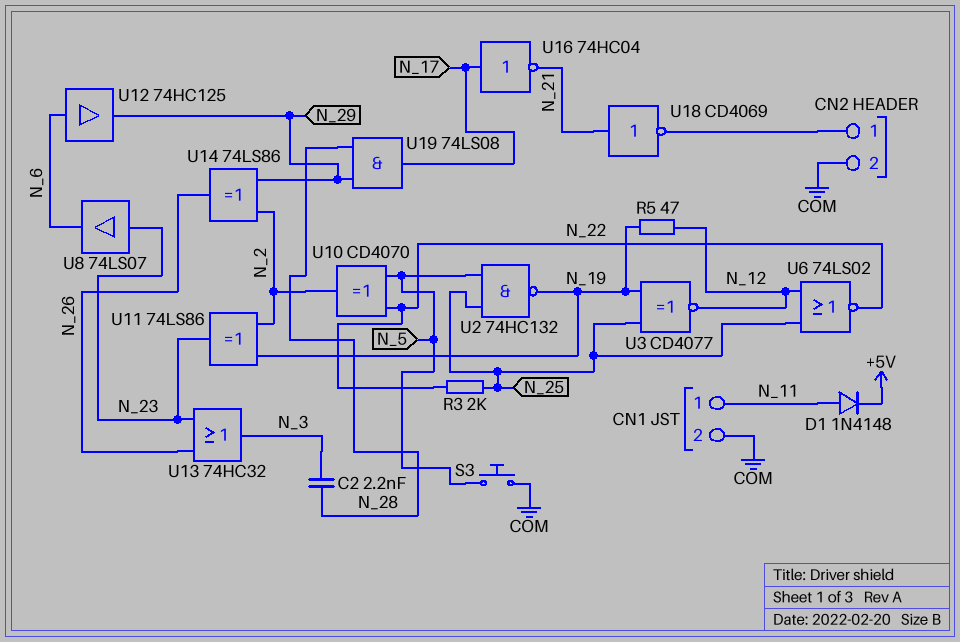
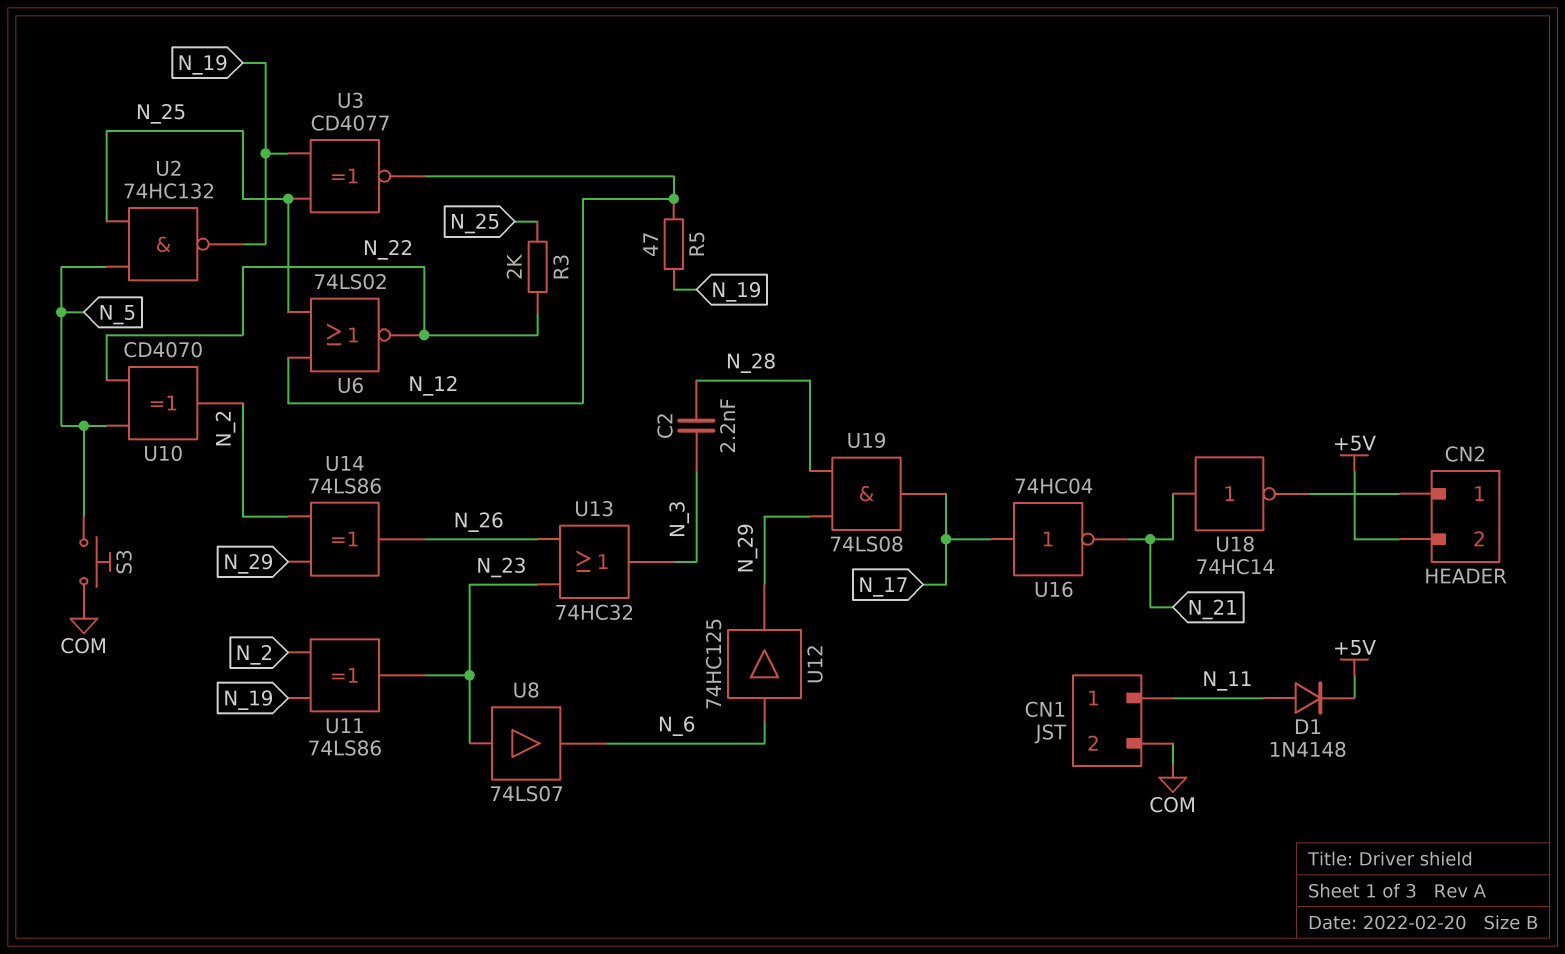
CN2 pin 2: COM -> +5V
U18: NOT CD4069 (in N_21, out CN2/1) -> NOT 74HC14 (in N_21, out CN2/1)

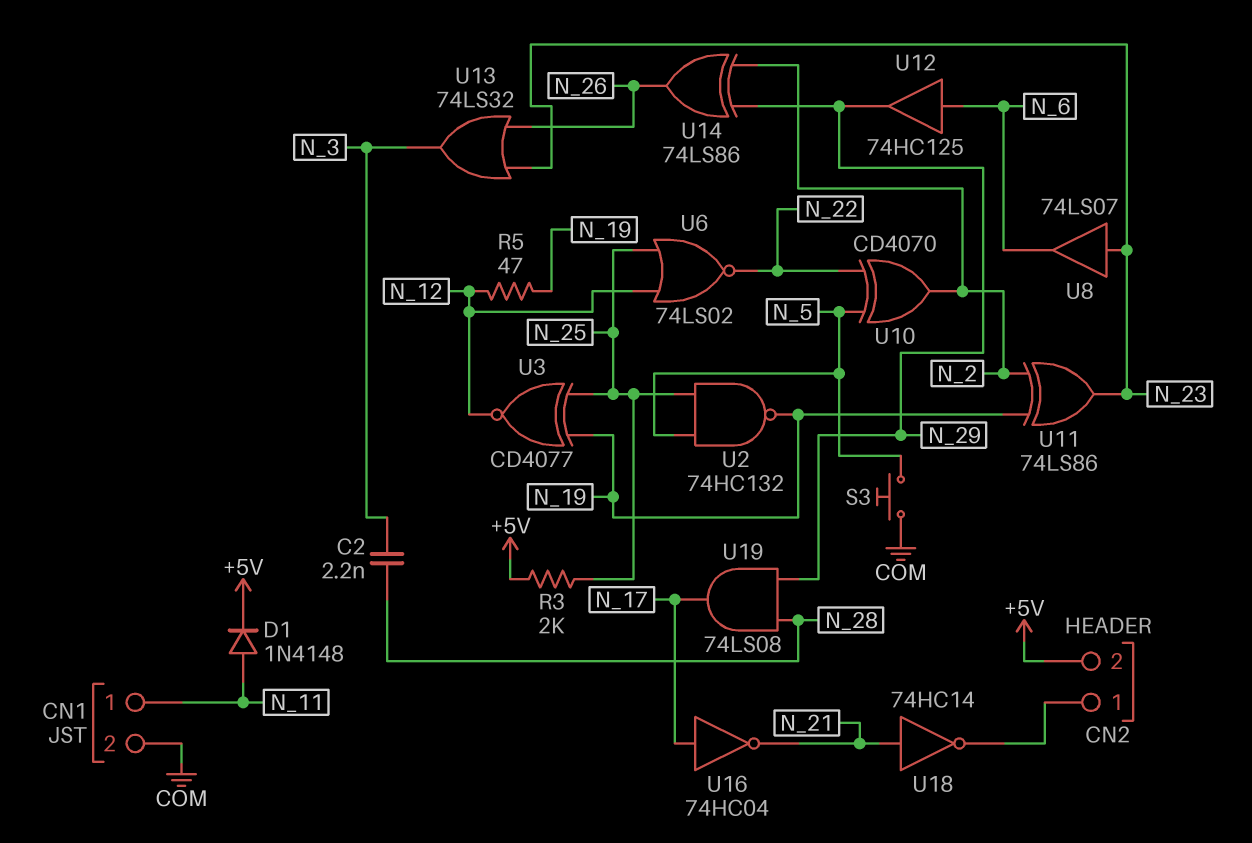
R3: 2k (N_22, N_25) -> 2k (+5V, N_25)
U13: OR 74HC32 (in N_23, in N_26, out N_3) -> OR 74LS32 (in N_23, in N_26, out N_3)

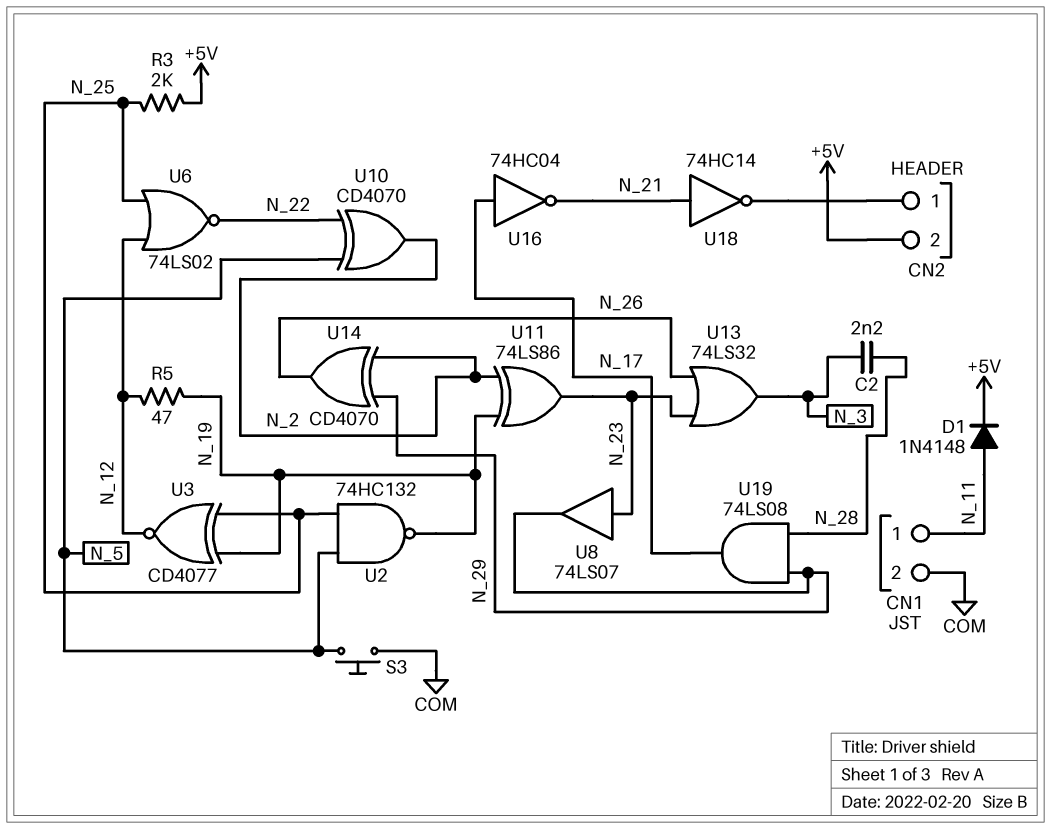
U8: buffer 74LS07 (in N_23, out N_6) -> buffer 74LS07 (in N_23, out N_29)
U12: buffer 74HC125 (in N_6, out N_29) -> none
U14: XOR 74LS86 (in N_2, in N_29, out N_26) -> XOR CD4070 (in N_2, in N_29, out N_26)

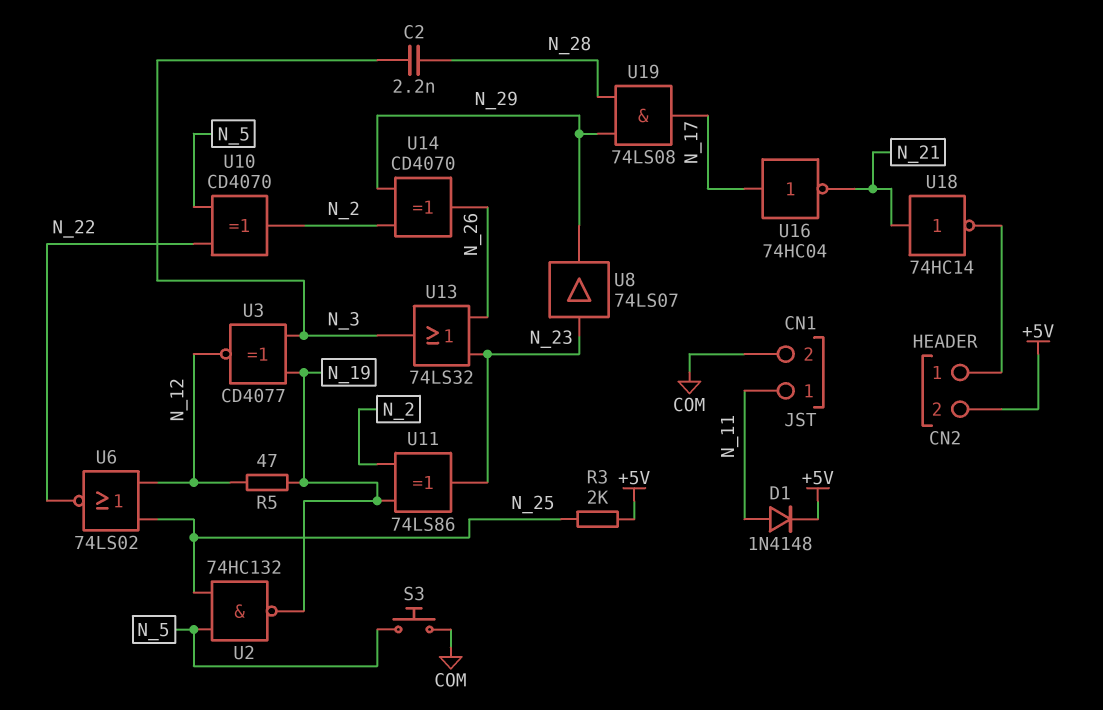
U3: XNOR CD4077 (in N_19, in N_25, out N_12) -> XNOR CD4077 (in N_3, in N_19, out N_12)

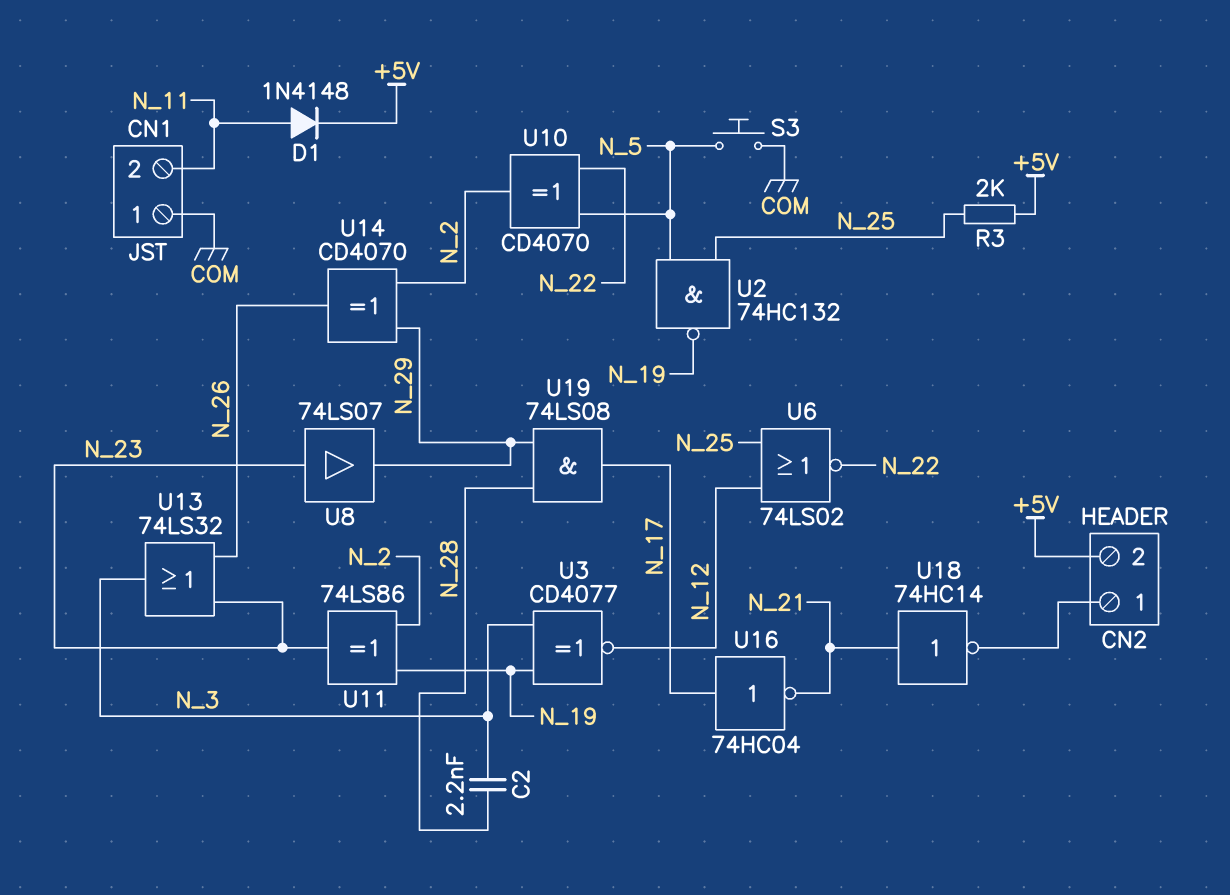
CN1 pin 1: N_11 -> COM
CN1 pin 2: COM -> N_11
R5: 47 (N_12, N_19) -> none

